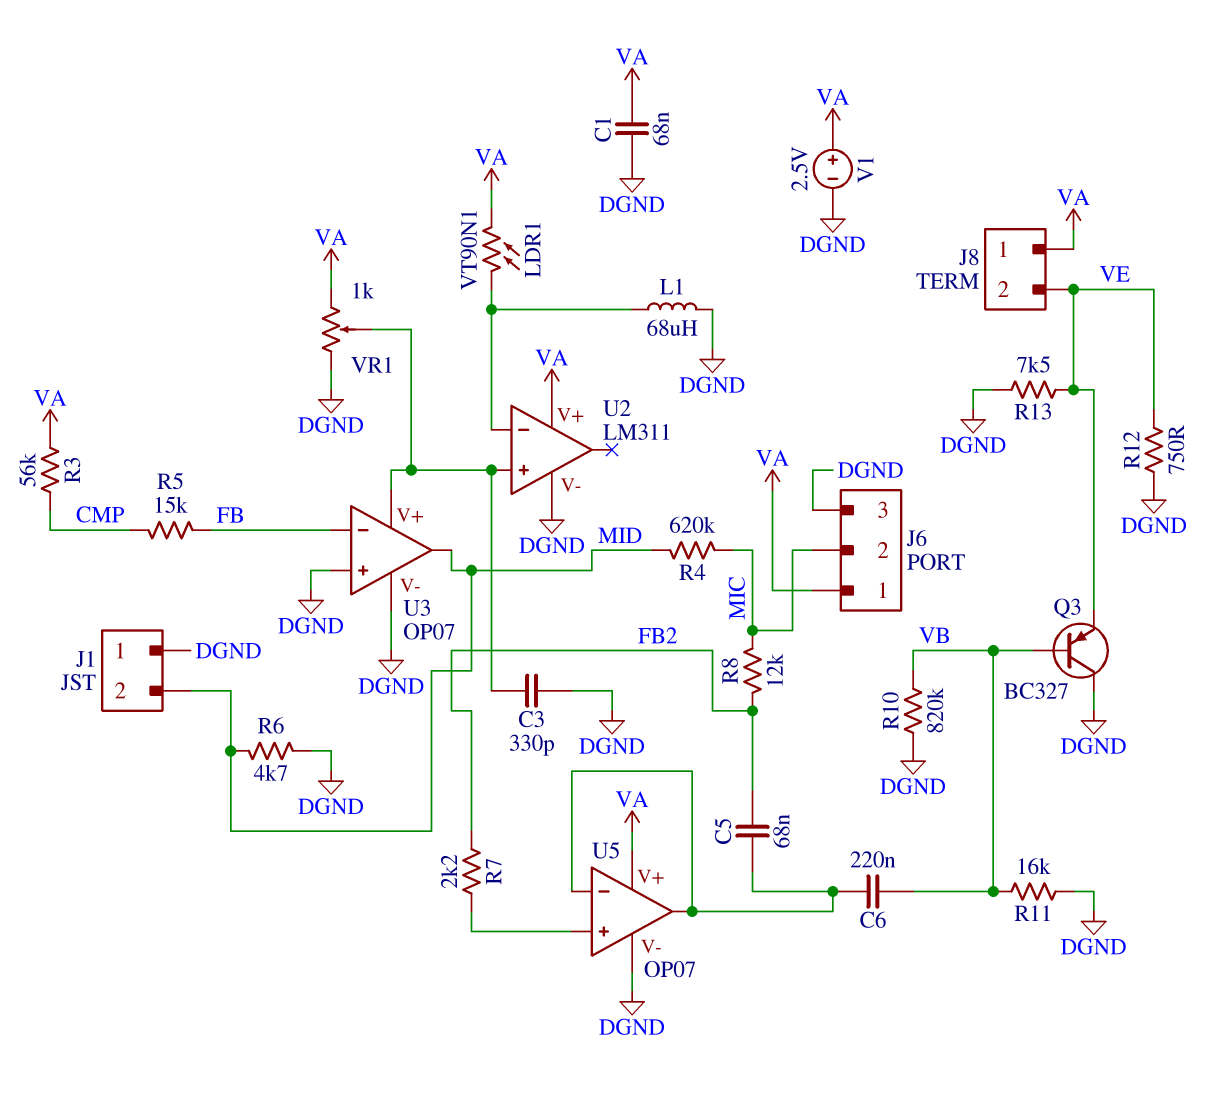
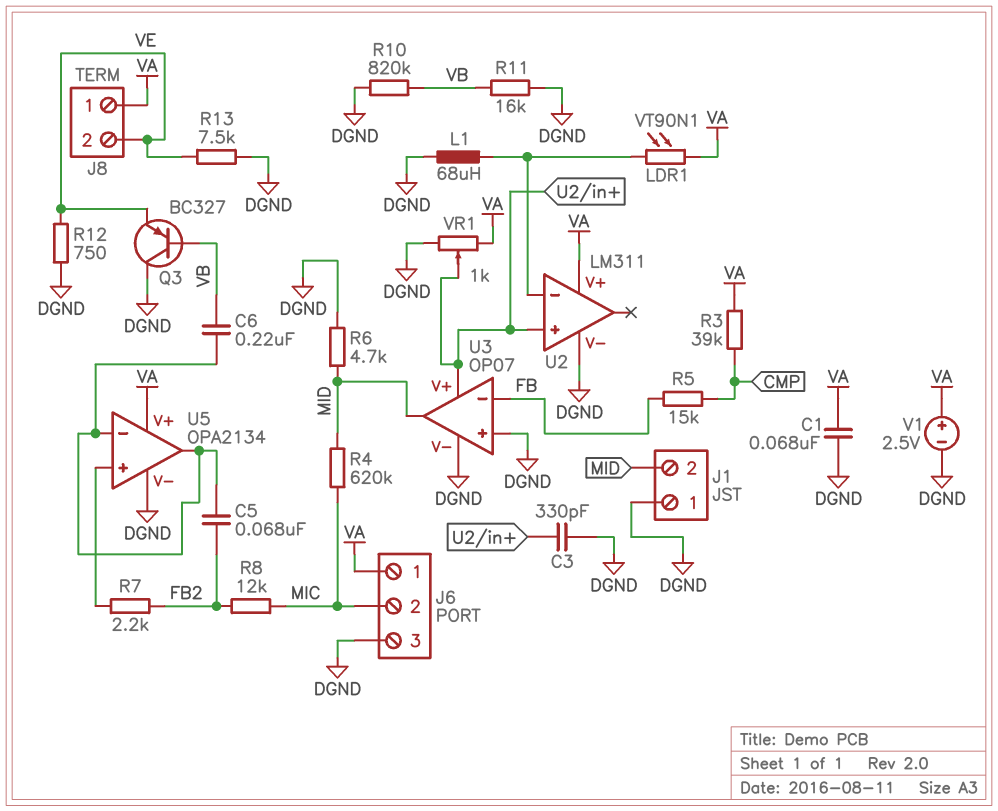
R3: 56k (CMP, VA) -> 39k (CMP, VA)
U5: OP07 -> OPA2134

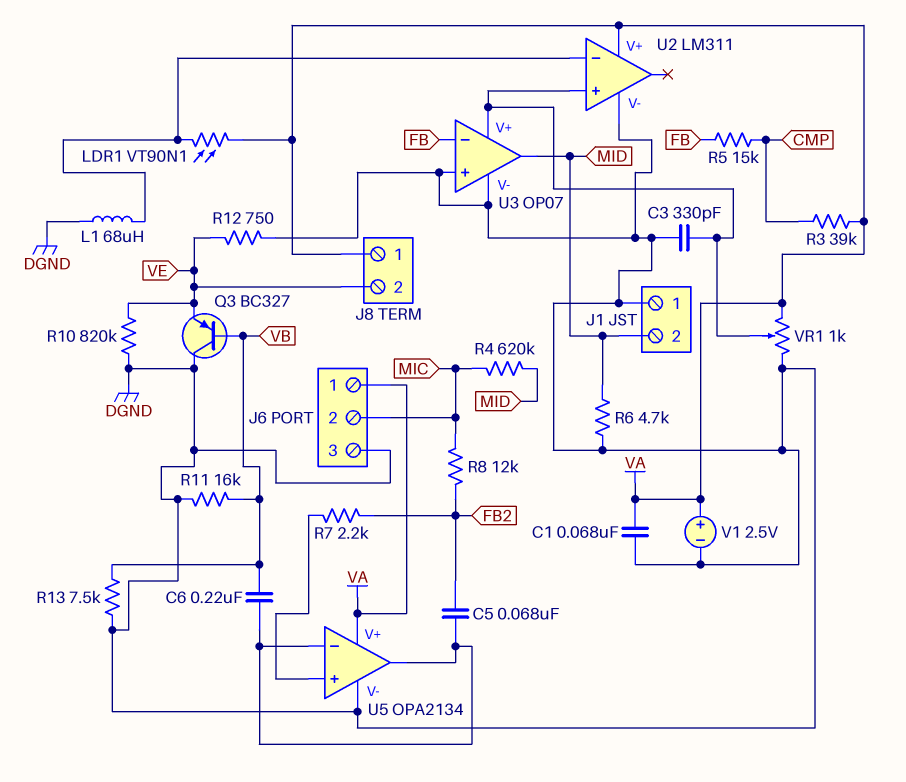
R10: 820k (DGND, VB) -> 820k (DGND, VE)
R13: 7.5k (DGND, VE) -> 7.5k (DGND, VB)

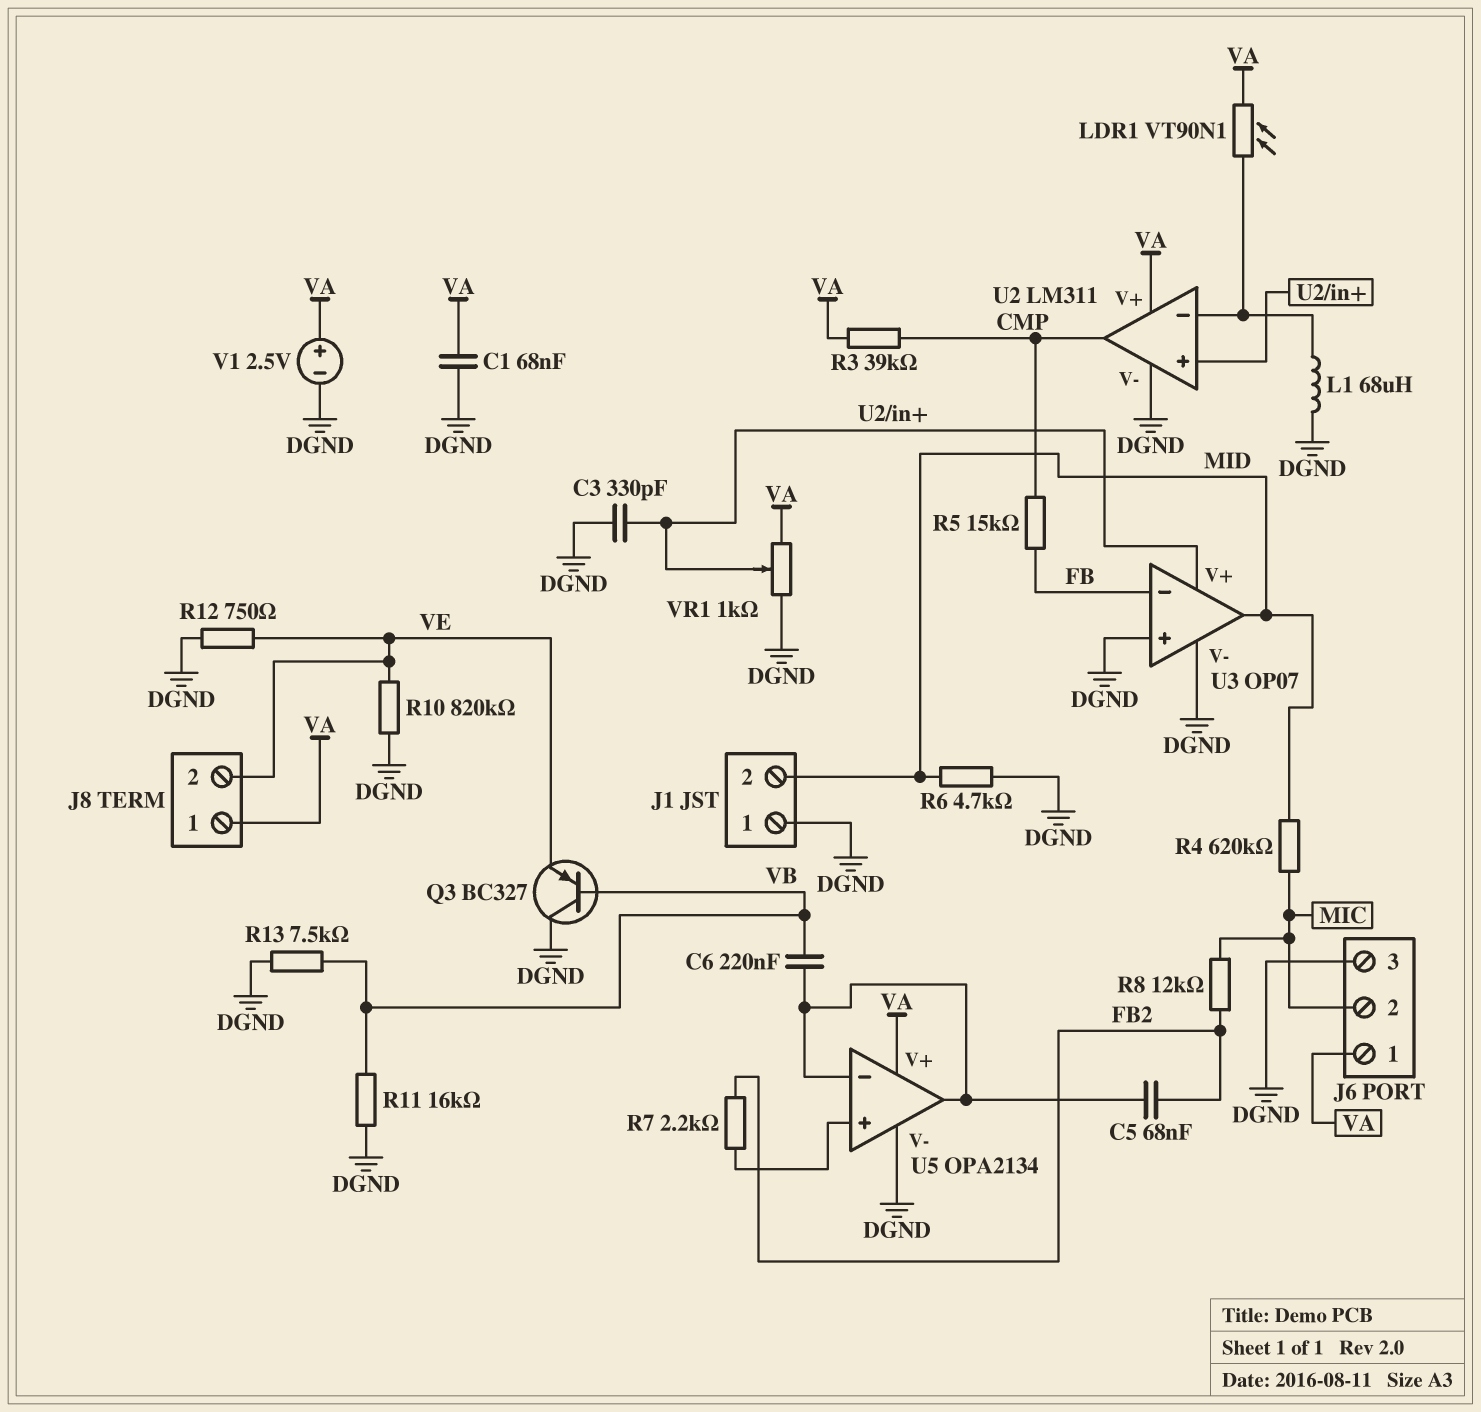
U2 pin out: none -> CMP

